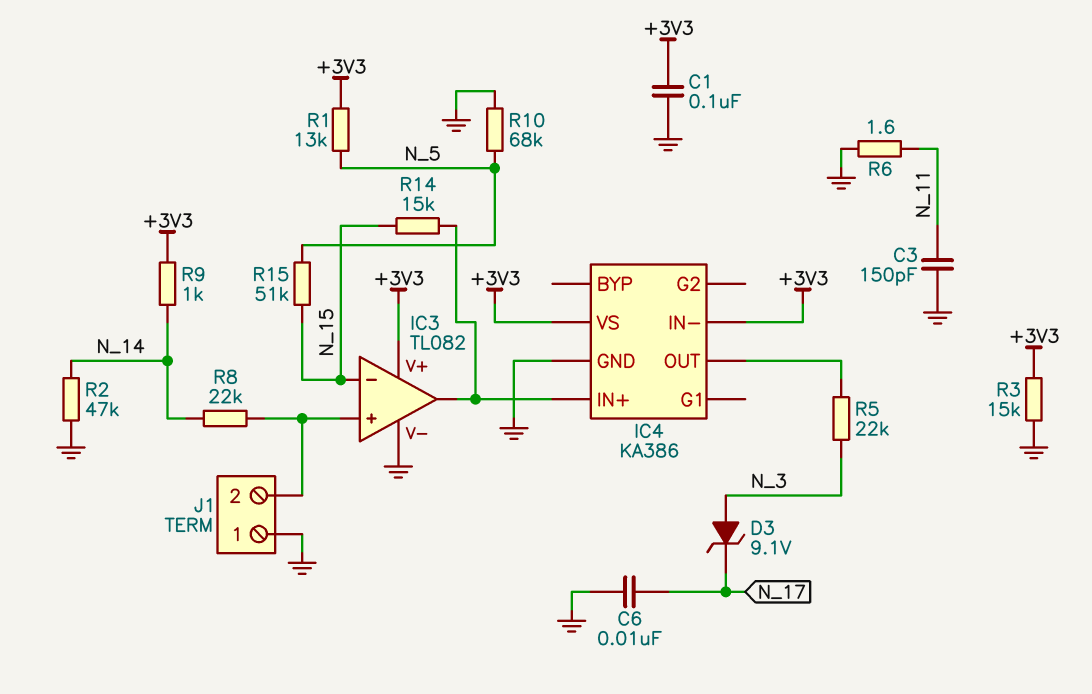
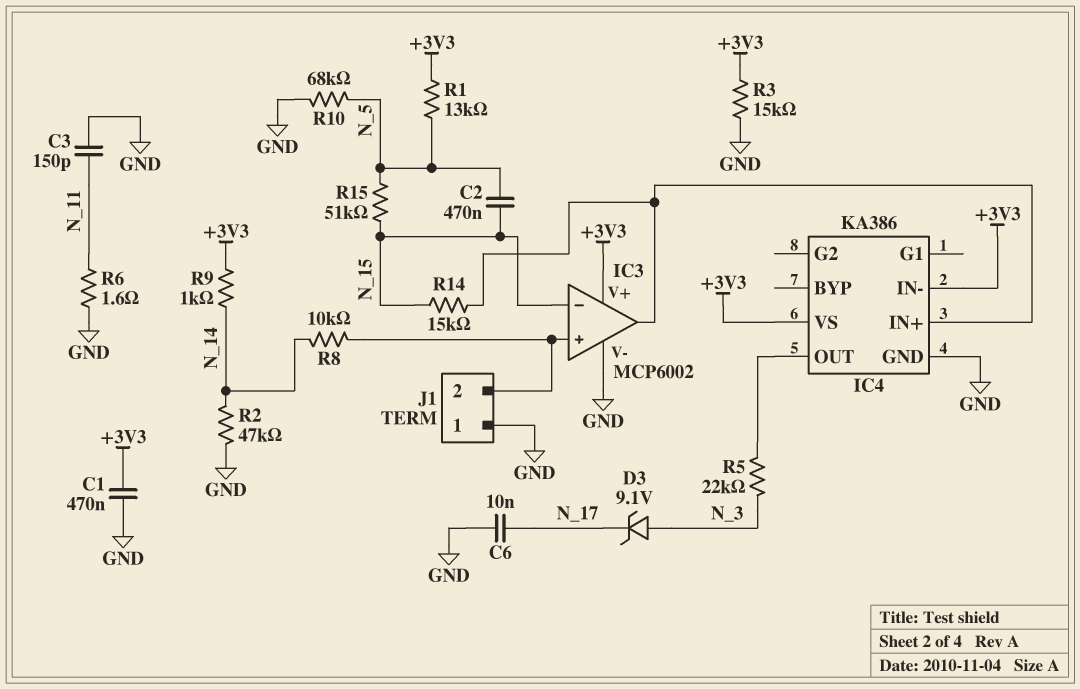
C1: 100nF (+3V3, GND) -> 470nF (+3V3, GND)
C2: none -> 470nF (N_5, N_15)
IC3: TL082 -> MCP6002
R8: 22k (IC3/in+, N_14) -> 10k (IC3/in+, N_14)

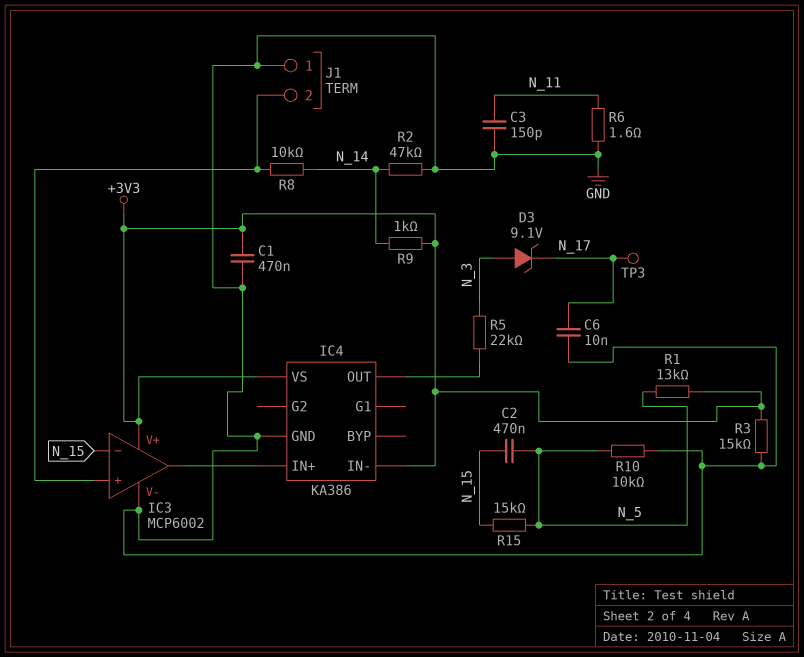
R10: 68k (GND, N_5) -> 10k (GND, N_5)
R14: 15k (IC3/out, N_15) -> none
R15: 51k (N_5, N_15) -> 15k (N_5, N_15)
TP3: none -> test point (N_17)

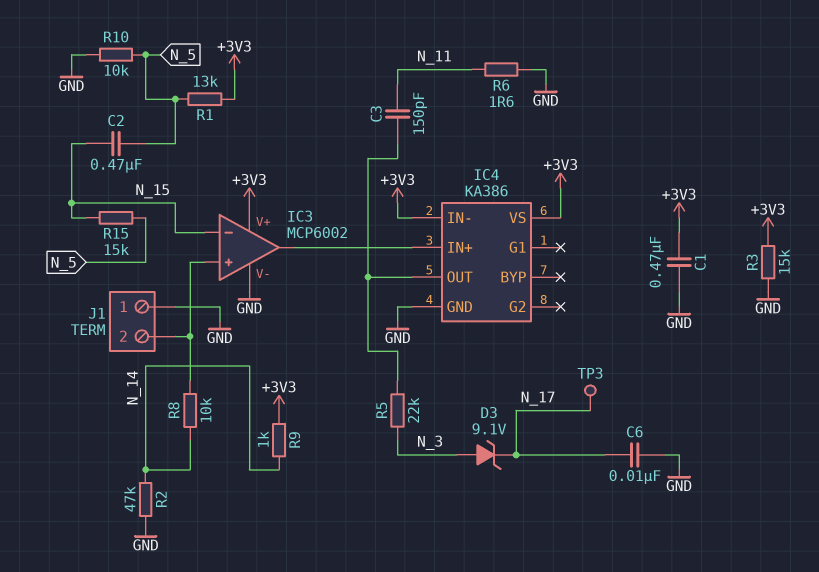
C3: 150pF (GND, N_11) -> 150pF (IC4/OUT, N_11)

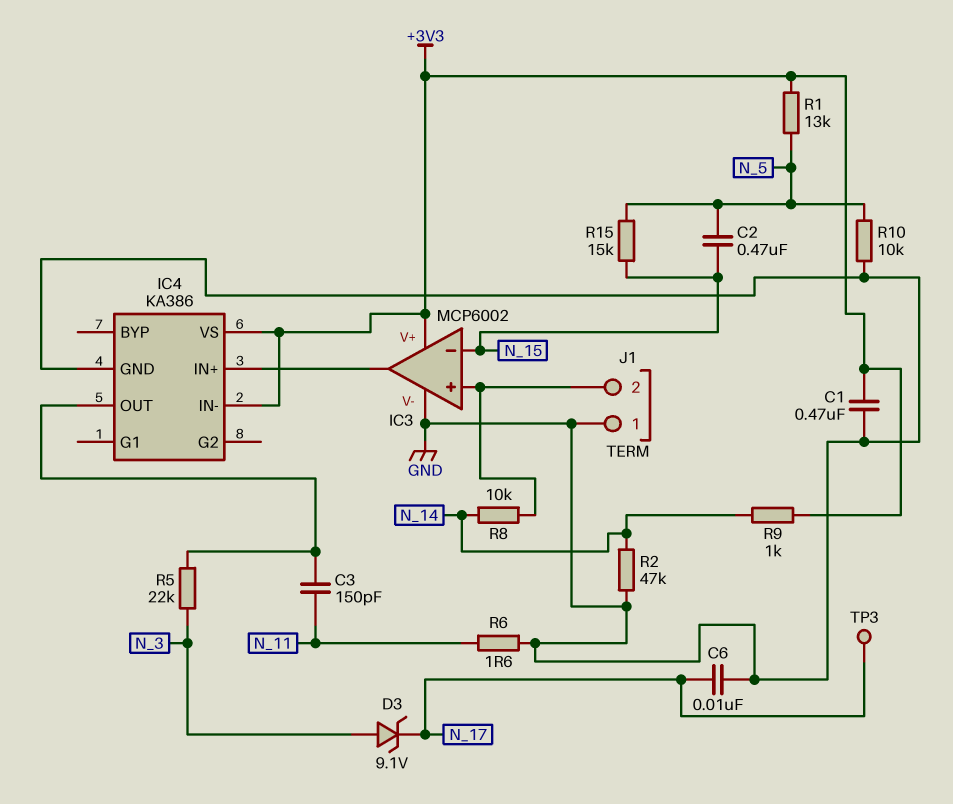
R3: 15k (+3V3, GND) -> none

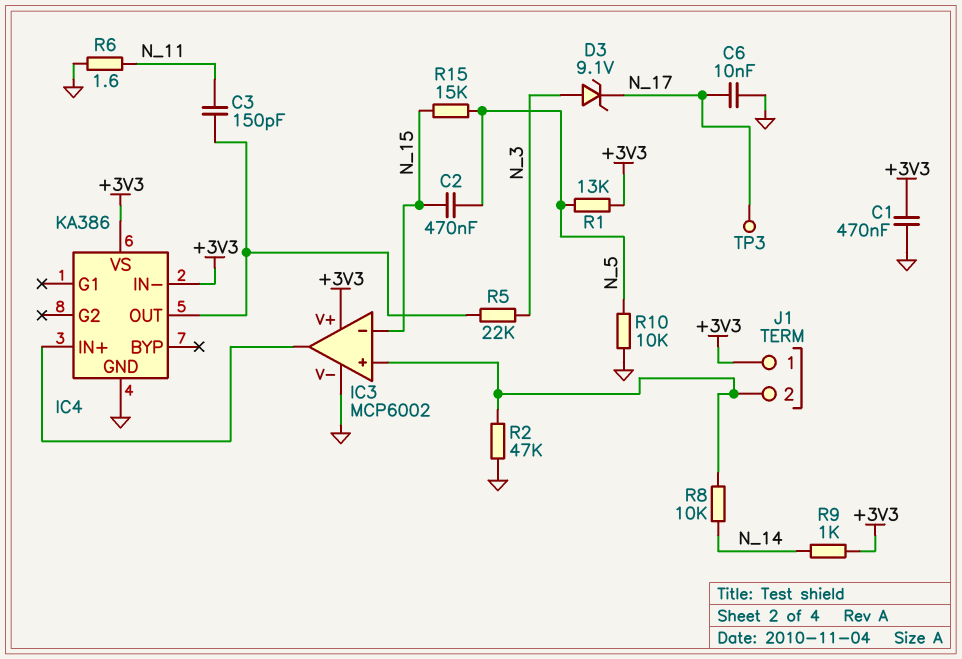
J1 pin 1: GND -> +3V3
R2: 47k (GND, N_14) -> 47k (GND, IC3/in+)

